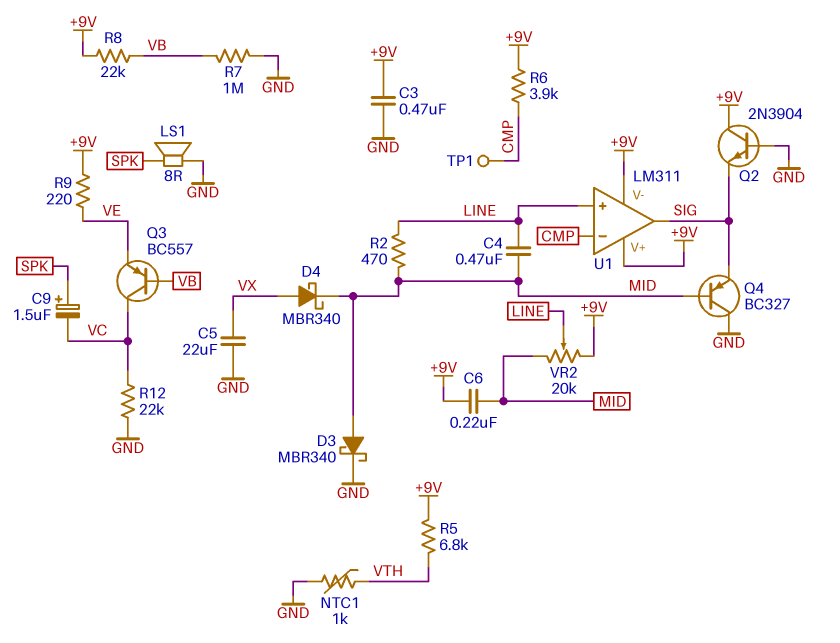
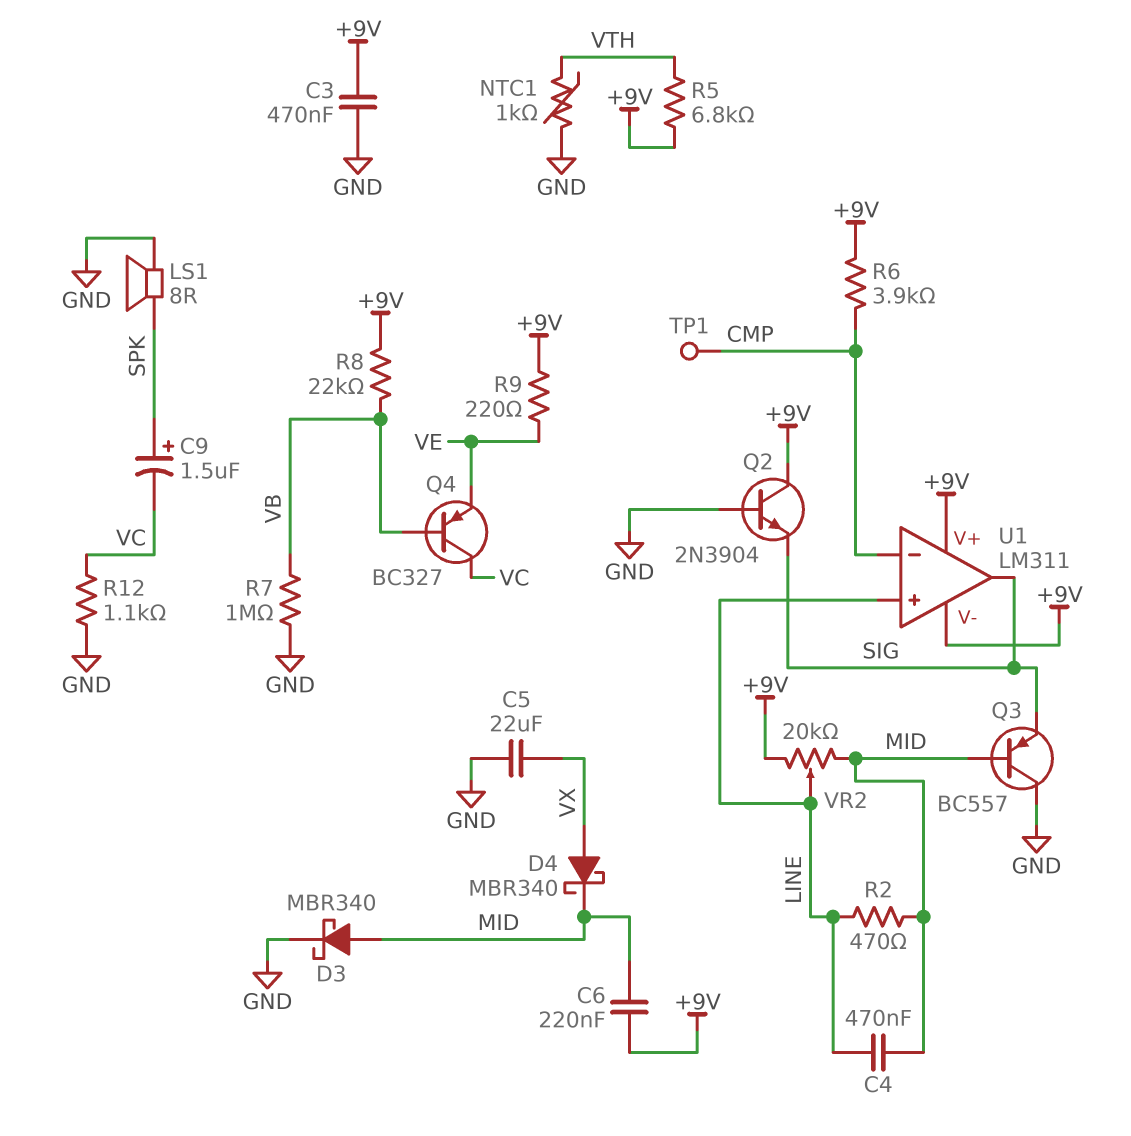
Q3: PNP BC557 (B VB, C VC, E VE) -> PNP BC557 (B MID, C GND, E SIG)
Q4: PNP BC327 (B MID, C GND, E SIG) -> PNP BC327 (B VB, C VC, E VE)
R12: 22k (GND, VC) -> 1.1k (GND, VC)

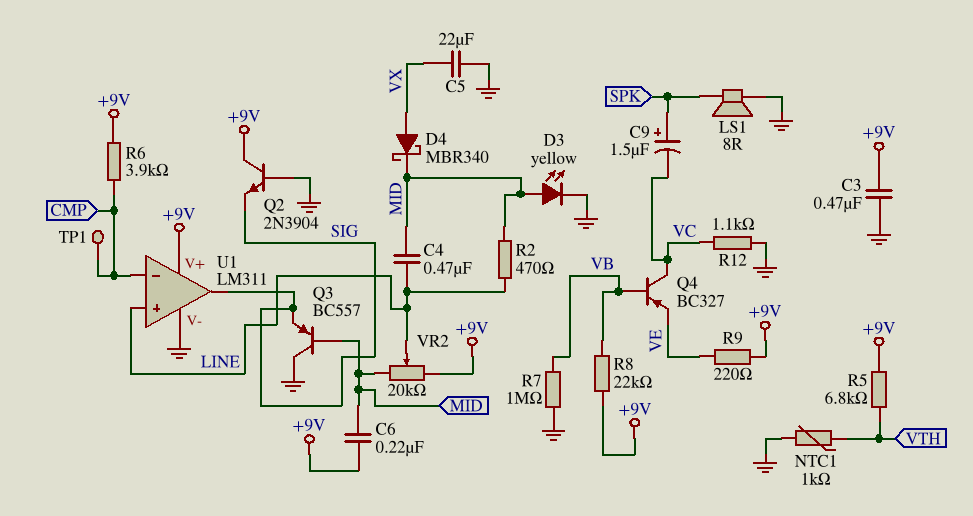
D3: schottky MBR340 (A MID, K GND) -> LED yellow (A MID, K GND)
U1 pin V-: +9V -> GND

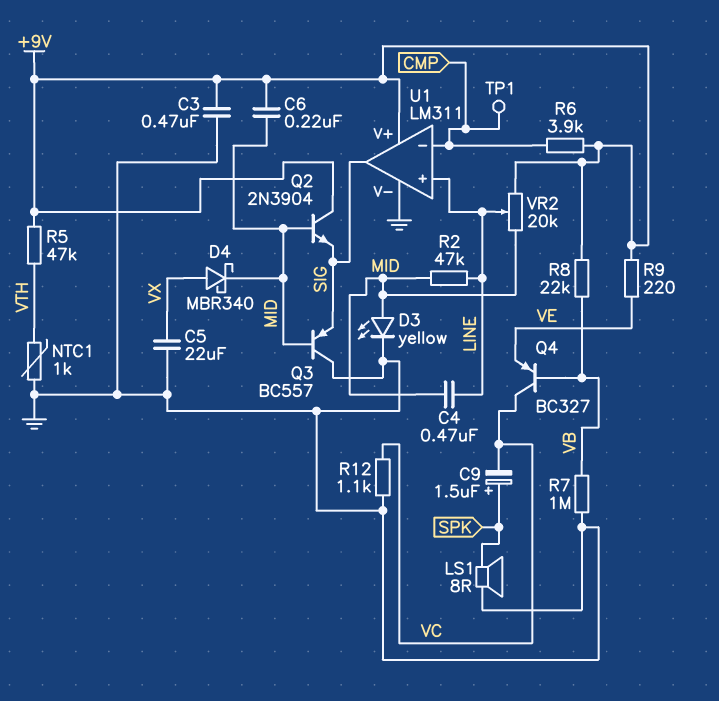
Q2: NPN 2N3904 (B GND, C +9V, E SIG) -> NPN 2N3904 (B MID, C +9V, E SIG)
R2: 470 (LINE, MID) -> 47k (LINE, MID)
R5: 6.8k (+9V, VTH) -> 47k (+9V, VTH)

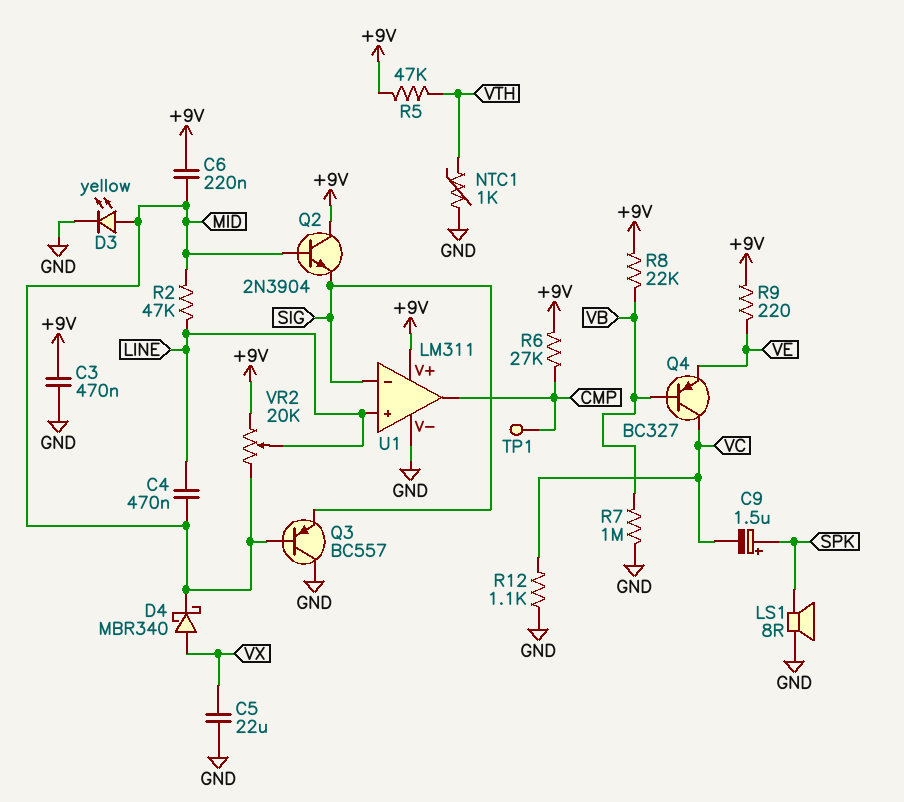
R6: 3.9k (+9V, CMP) -> 27k (+9V, CMP)
U1 pin in-: CMP -> SIG
U1 pin out: SIG -> CMP

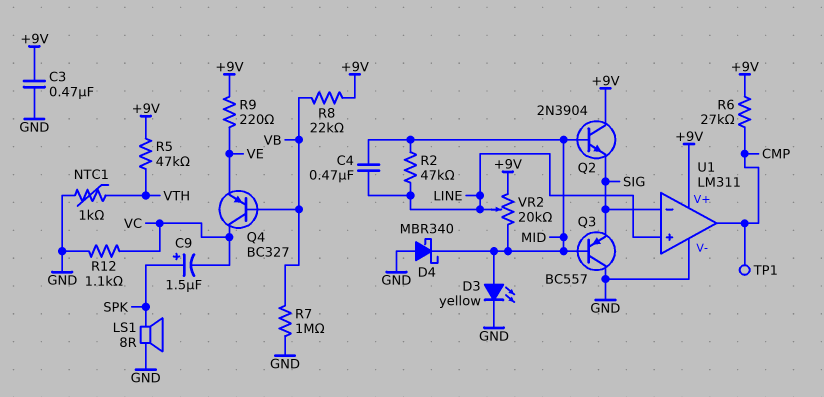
C5: 22uF (GND, VX) -> none
C6: 220nF (+9V, MID) -> none
D4: schottky MBR340 (A VX, K MID) -> schottky MBR340 (A GND, K MID)

